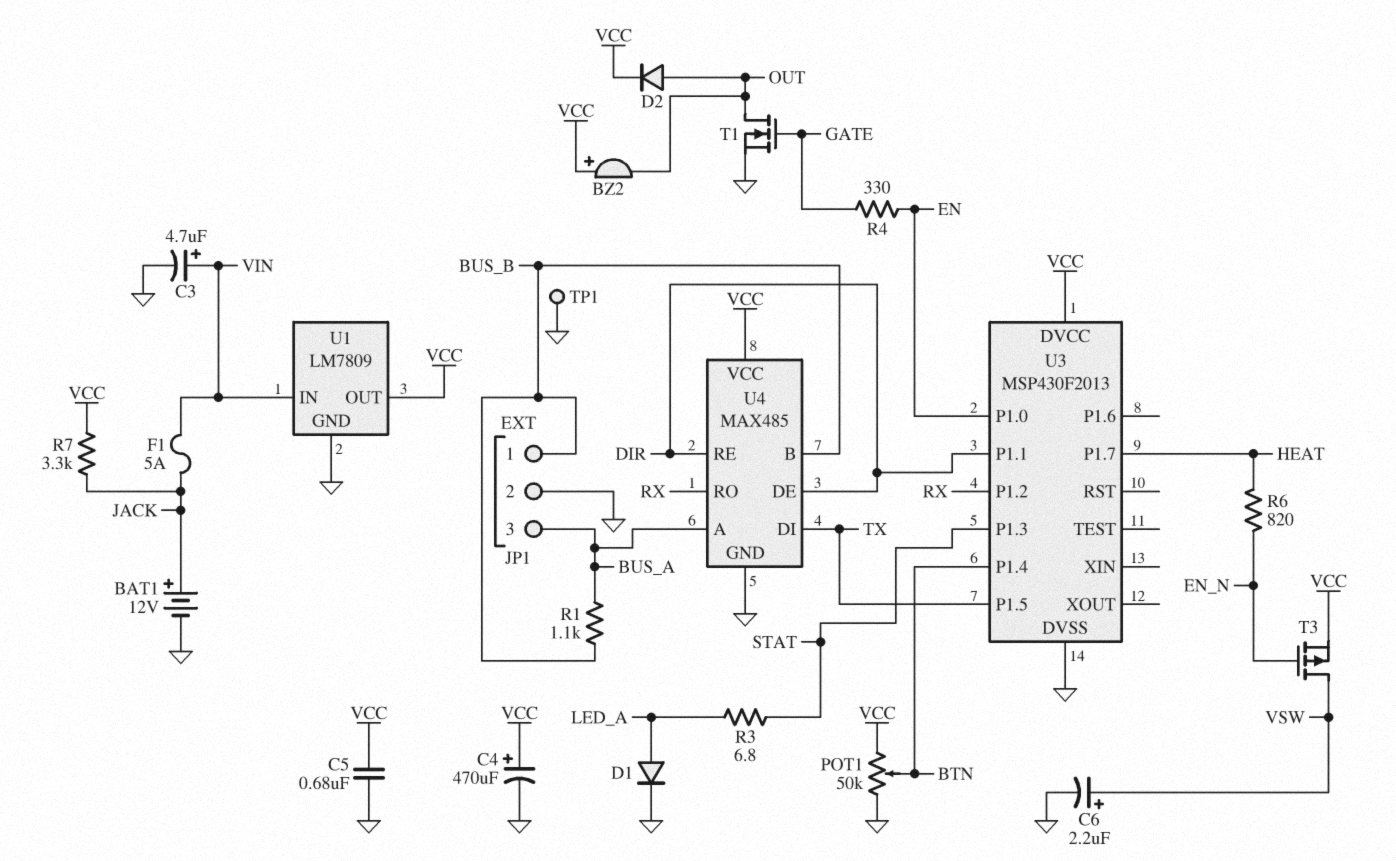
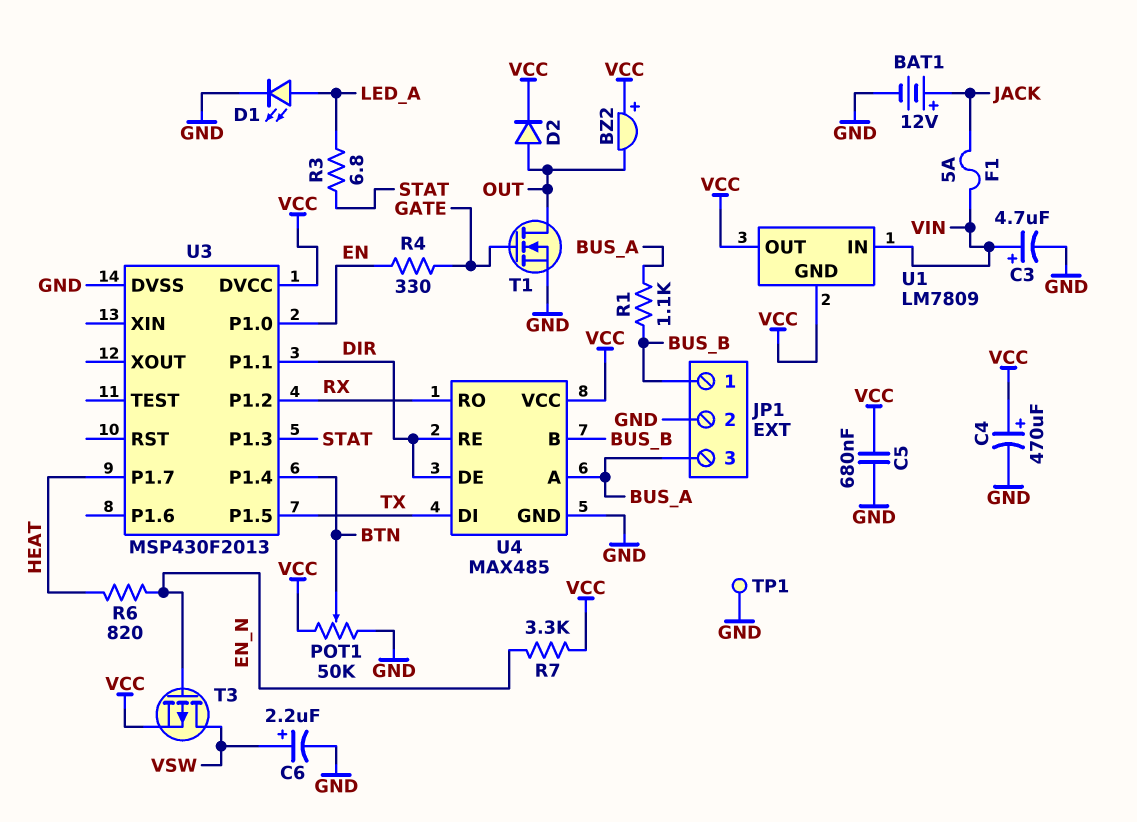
D1: diode (A LED_A, K GND) -> LED (A LED_A, K GND)
R7: 3.3k (JACK, VCC) -> 3.3k (EN_N, VCC)
U1 pin GND: GND -> VCC

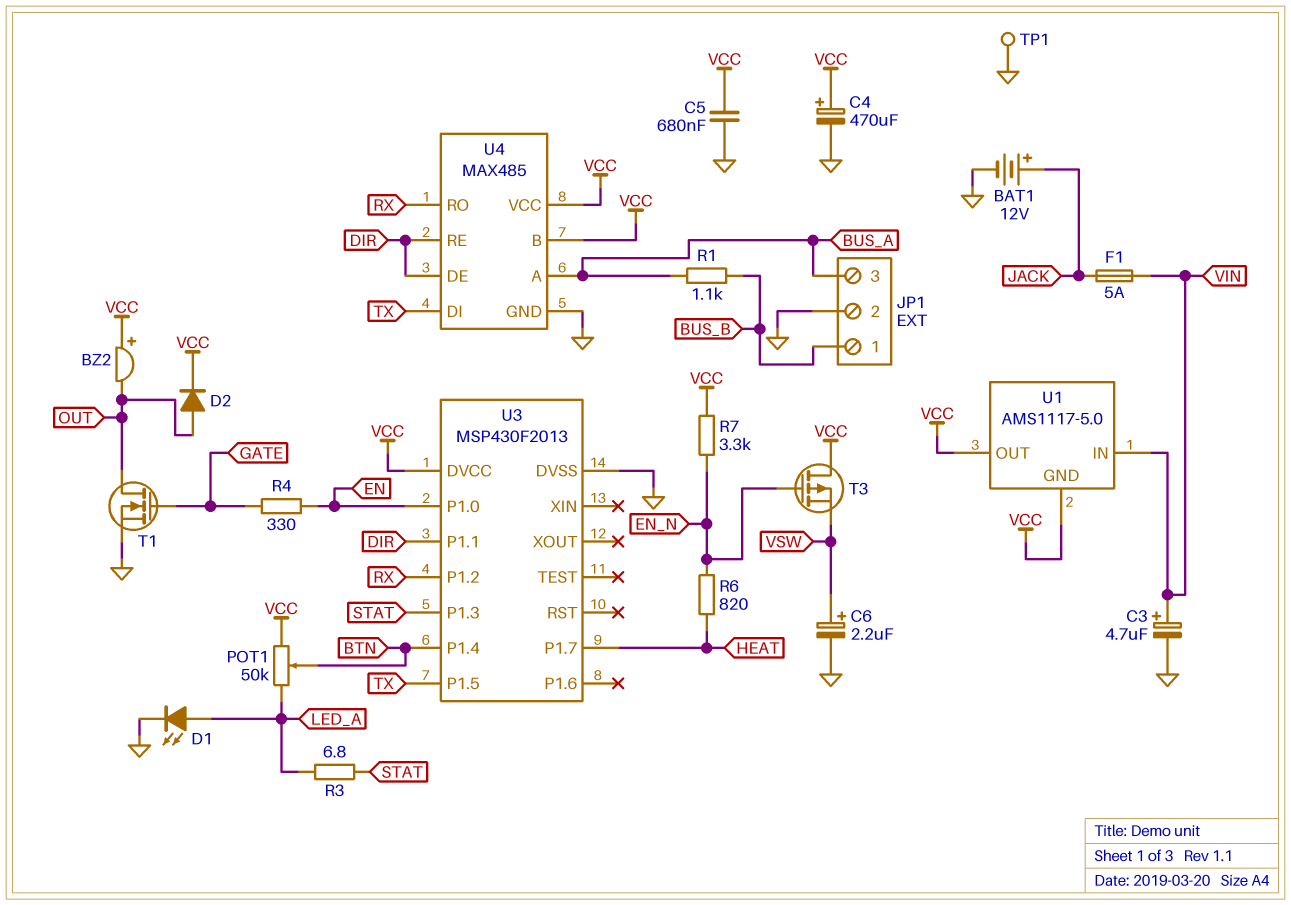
POT1: 50k (GND, VCC, wiper BTN) -> 50k (LED_A, VCC, wiper BTN)
T3: PMOS (G EN_N, D VSW, S VCC) -> PMOS (G EN_N, D VCC, S VSW)
U1: LM7809 -> AMS1117-5.0
U4 pin B: BUS_B -> VCC

